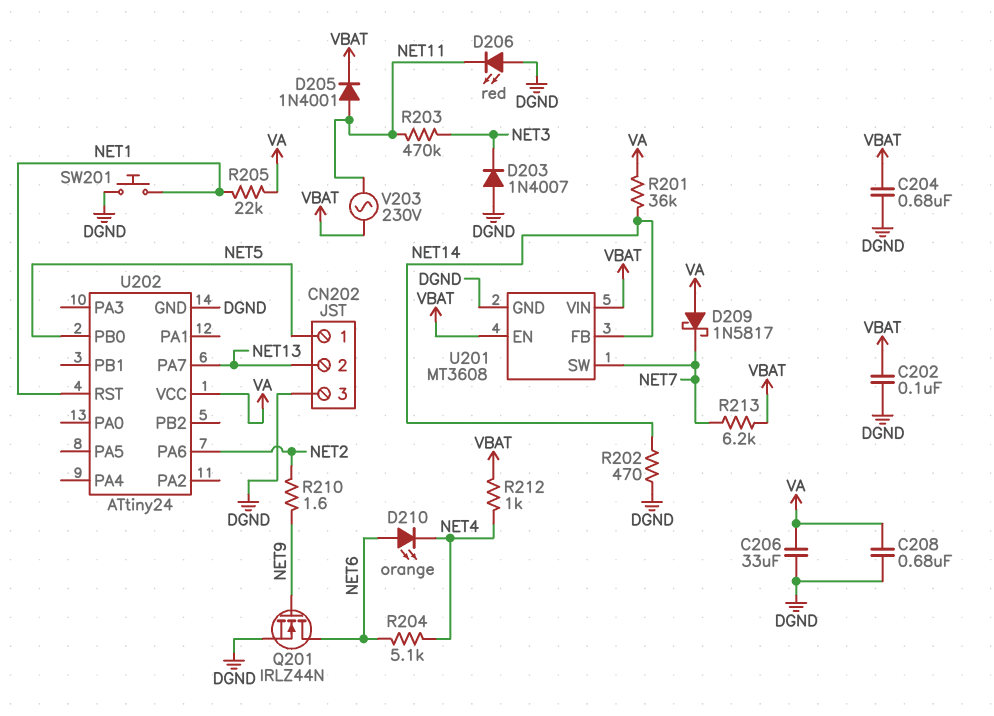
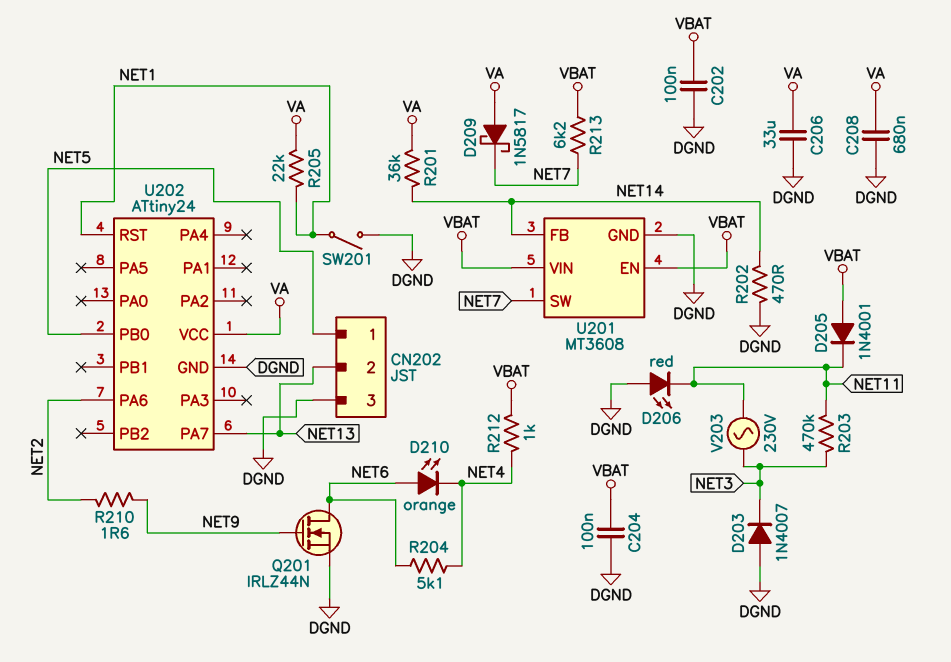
C204: 680nF (DGND, VBAT) -> 100nF (DGND, VBAT)
D205: diode 1N4001 (A NET11, K VBAT) -> diode 1N4001 (A VBAT, K NET11)
SW201: button (DGND, NET1) -> switch (DGND, NET1)
V203: AC 230V (NET11, VBAT) -> AC 230V (NET3, NET11)

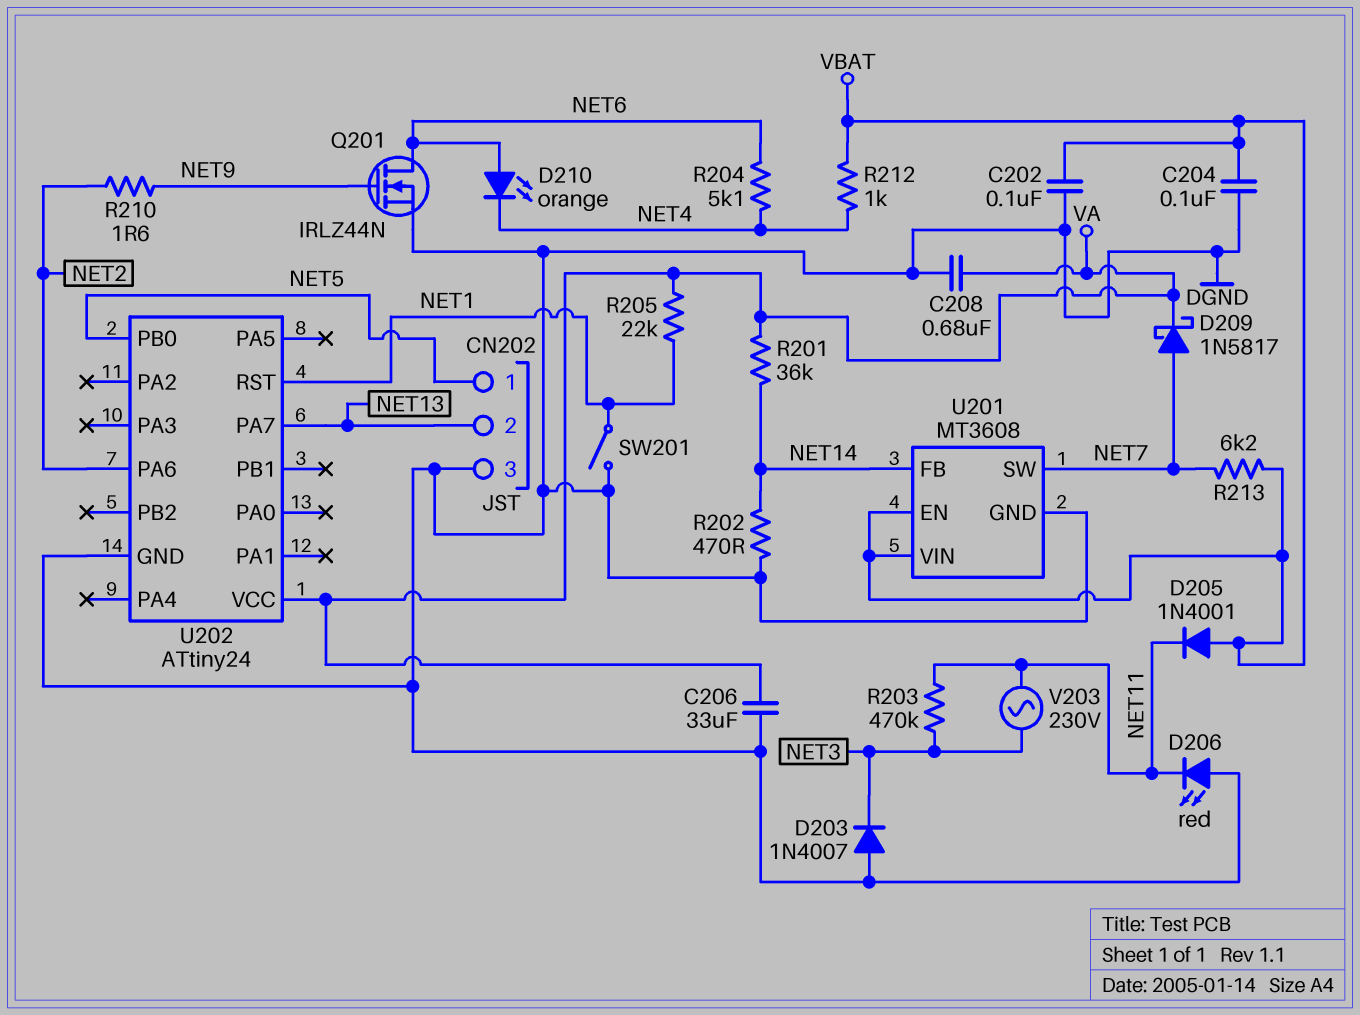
D209: schottky 1N5817 (A VA, K NET7) -> schottky 1N5817 (A NET7, K VA)

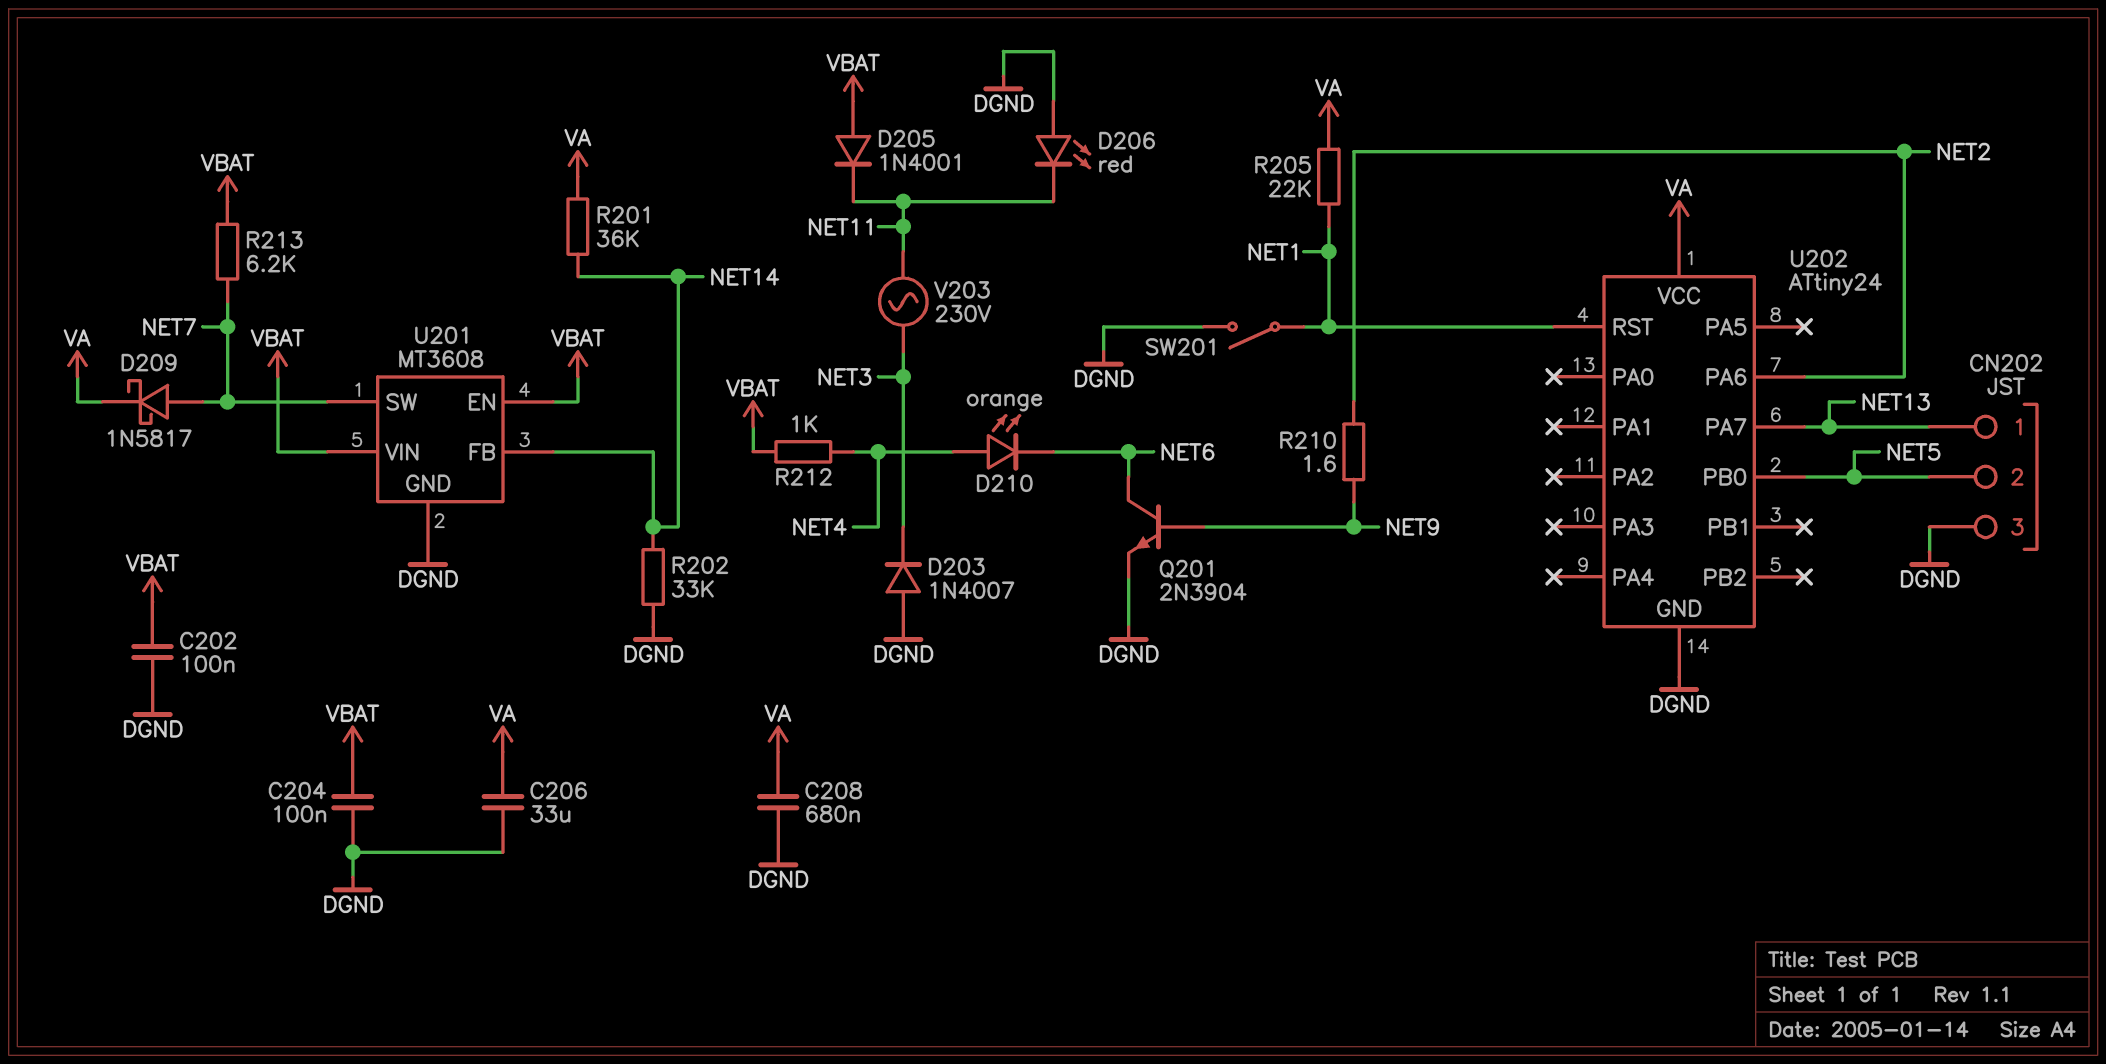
CN202 pin 1: NET5 -> NET13
CN202 pin 2: NET13 -> NET5
D210: LED orange (A NET6, K NET4) -> LED orange (A NET4, K NET6)
Q201: NMOS IRLZ44N (G NET9, D NET6, S DGND) -> NPN 2N3904 (B NET9, C NET6, E DGND)
R202: 470 (DGND, NET14) -> 33k (DGND, NET14)
R203: 470k (NET3, NET11) -> none
R204: 5.1k (NET4, NET6) -> none

